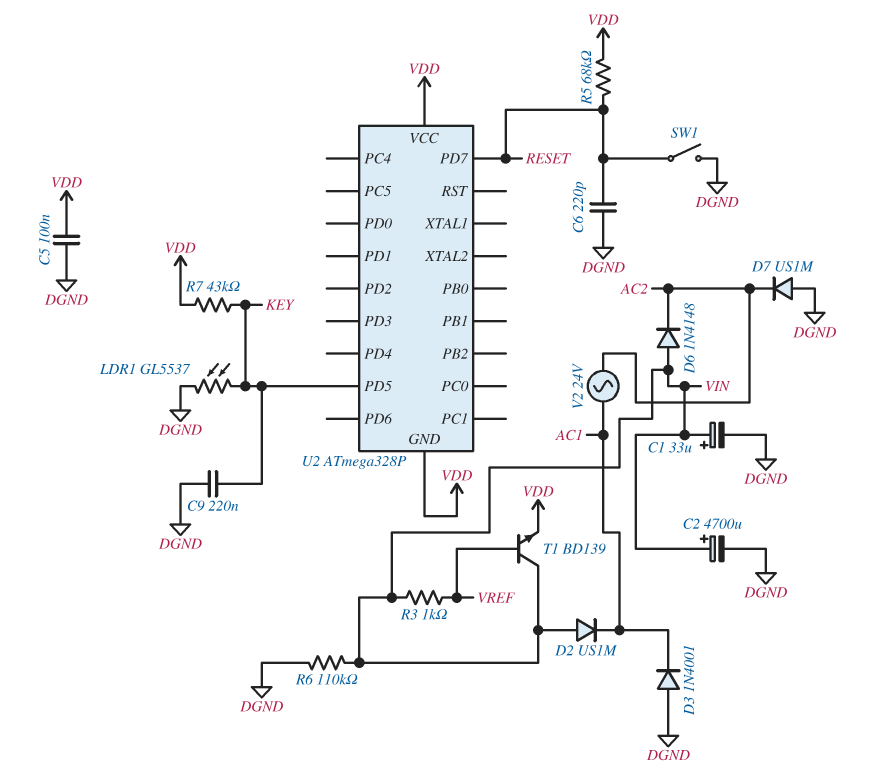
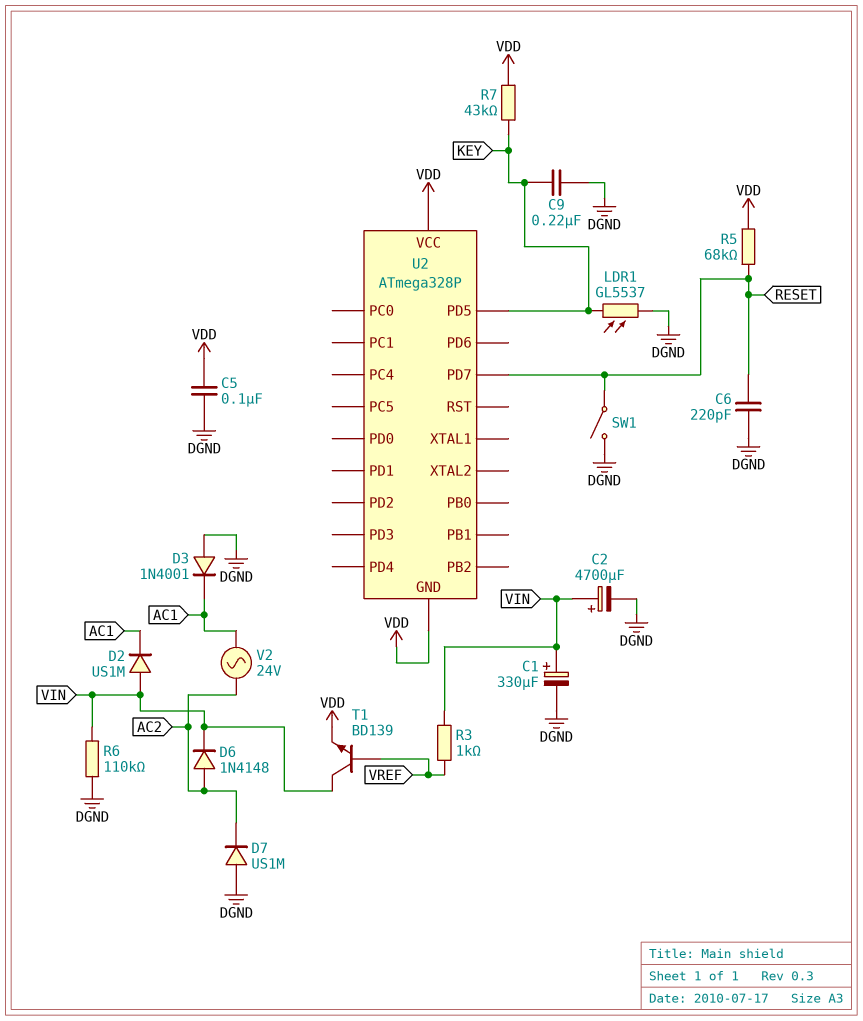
C1: 33uF (plus VIN, minus DGND) -> 330uF (plus VIN, minus DGND)
D6: diode 1N4148 (A VIN, K AC2) -> diode 1N4148 (A AC2, K VIN)

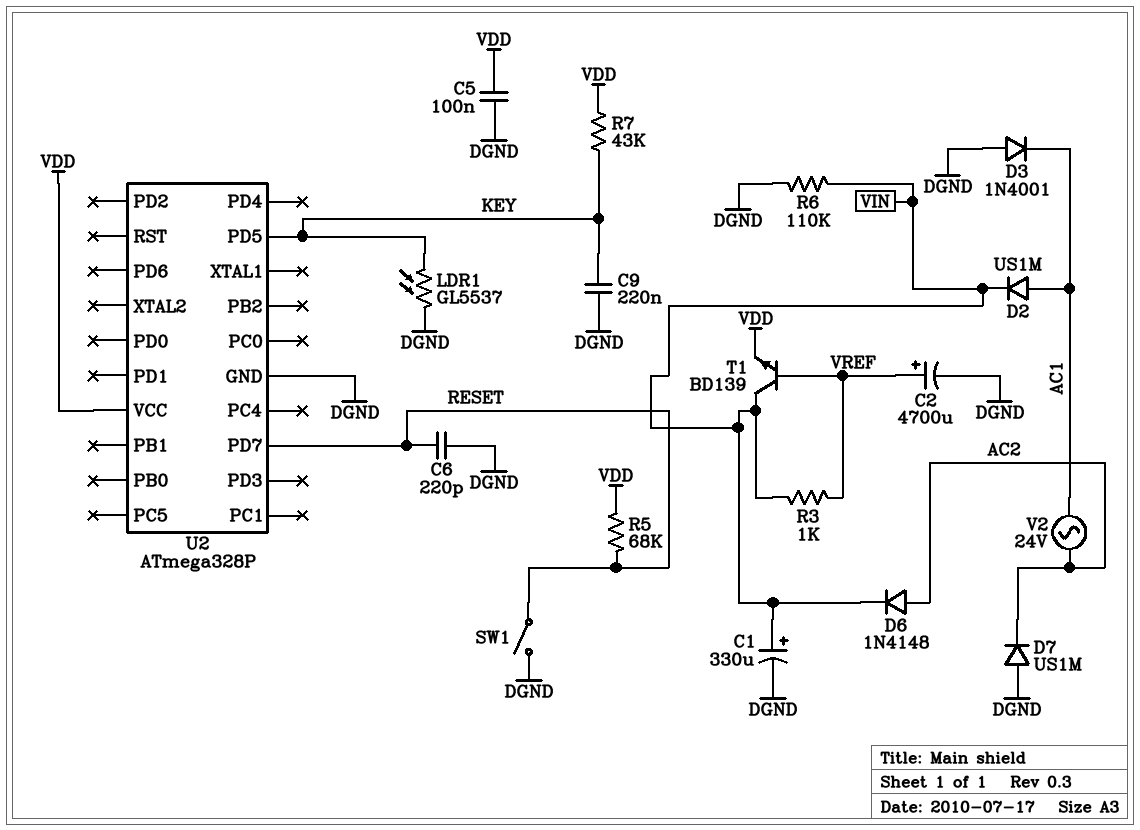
C2: 4700uF (plus VIN, minus DGND) -> 4700uF (plus VREF, minus DGND)
D2: diode US1M (A VIN, K AC1) -> diode US1M (A AC1, K VIN)
U2 pin GND: VDD -> DGND

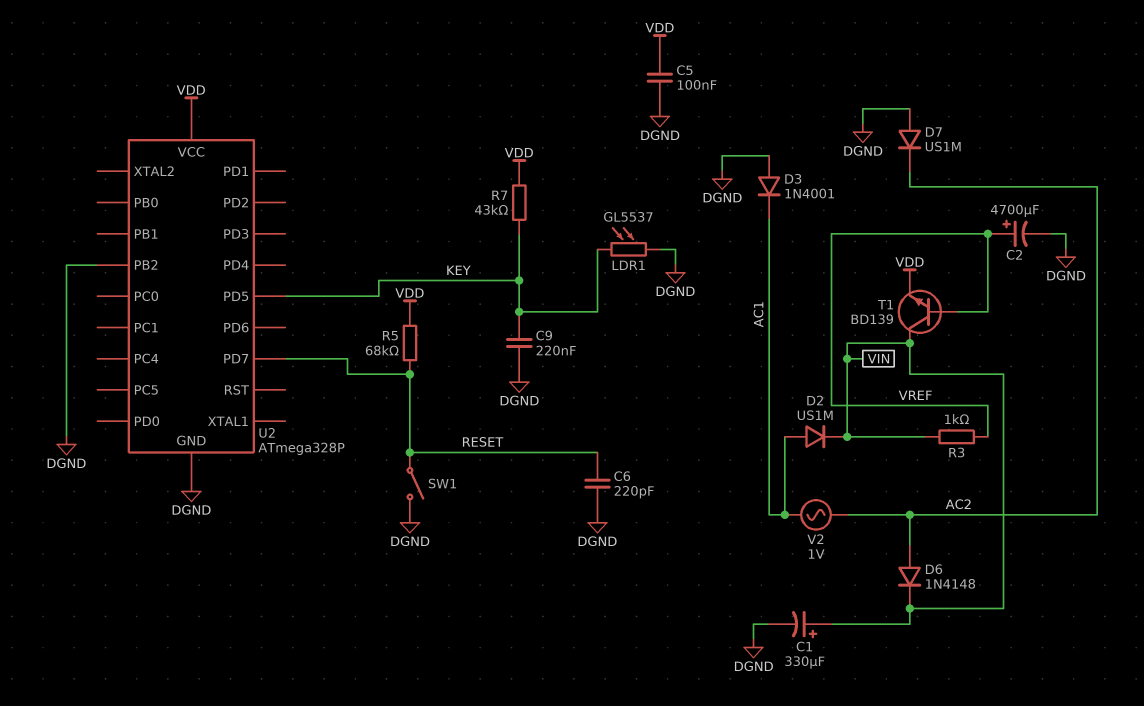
R6: 110k (DGND, VIN) -> none
U2 pin PB2: none -> DGND
V2: AC 24V (AC1, AC2) -> AC 1V (AC1, AC2)

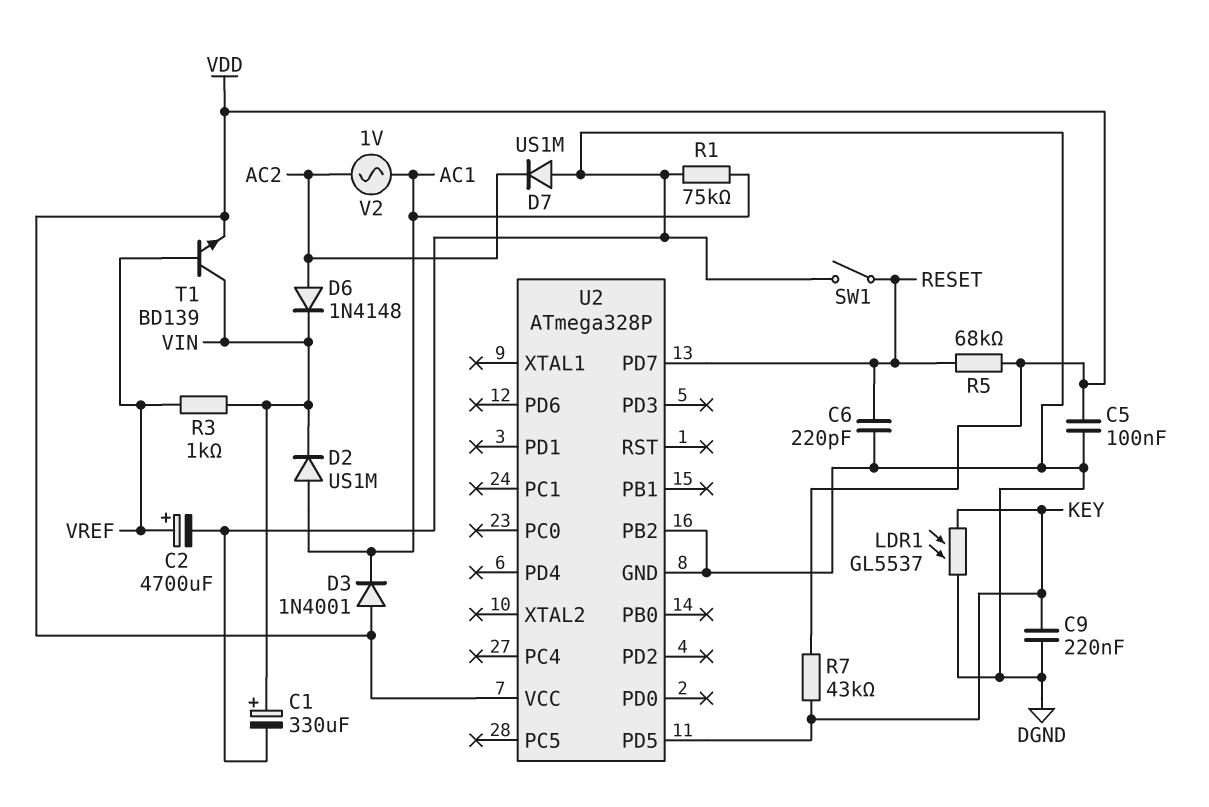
D3: diode 1N4001 (A DGND, K AC1) -> diode 1N4001 (A VDD, K AC1)
R1: none -> 75k (AC1, DGND)

